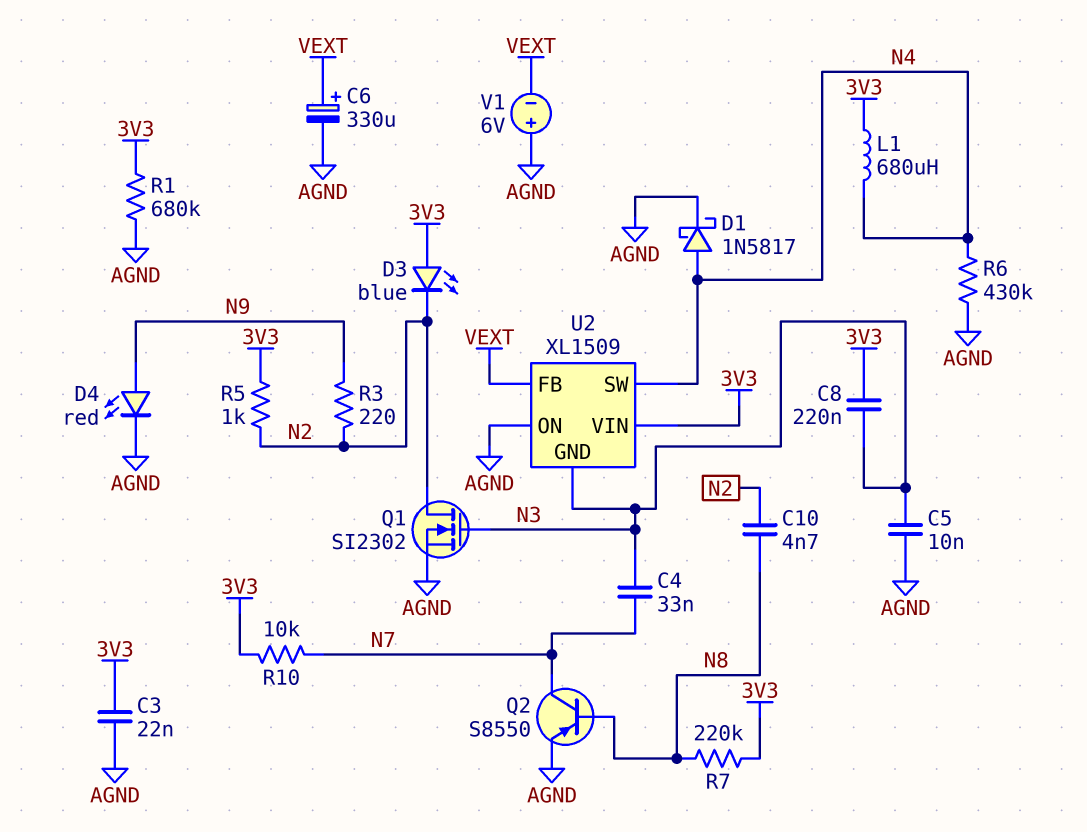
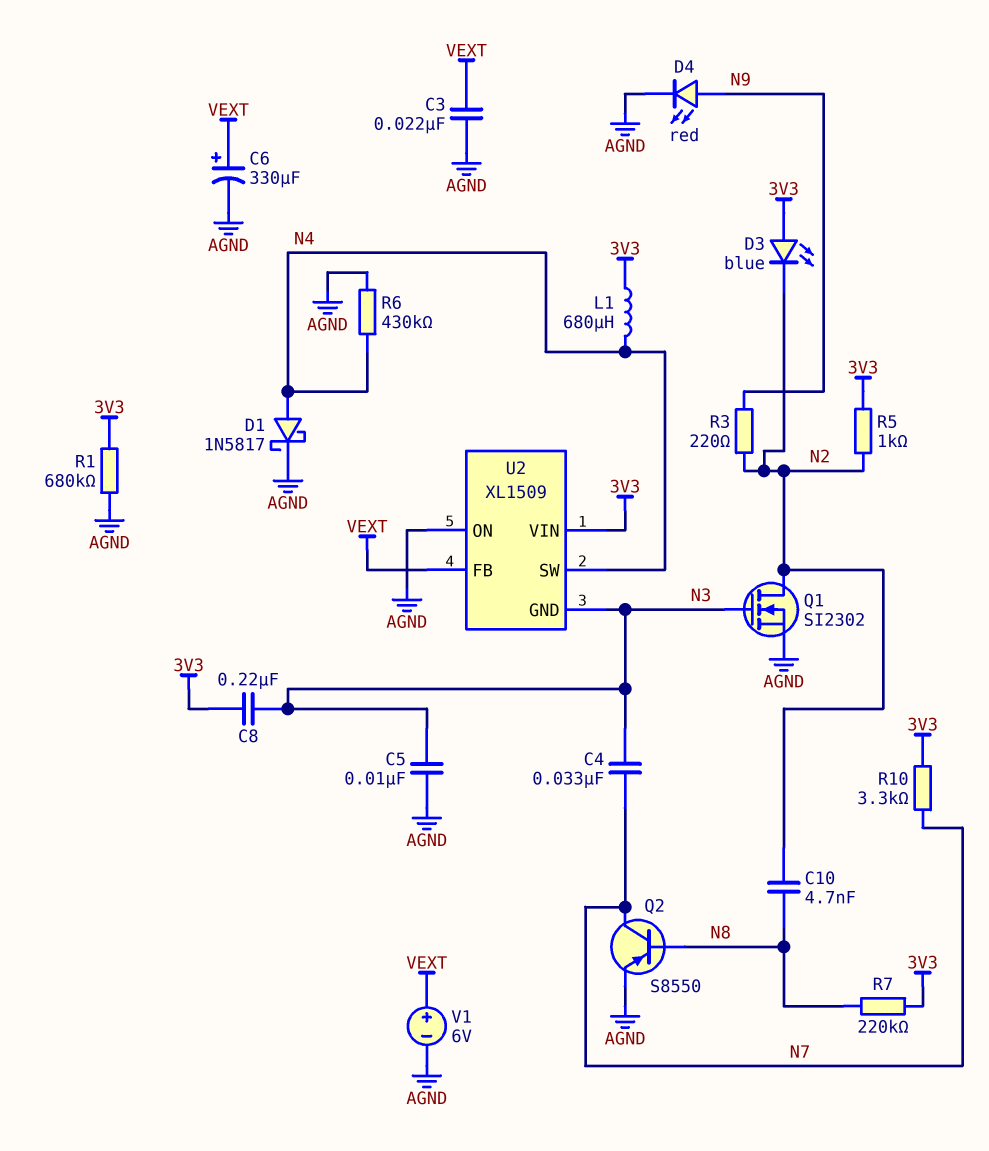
C3: 22nF (3V3, AGND) -> 22nF (AGND, VEXT)
R10: 10k (3V3, N7) -> 3.3k (3V3, N7)
V1: 6V (plus AGND, minus VEXT) -> 6V (plus VEXT, minus AGND)

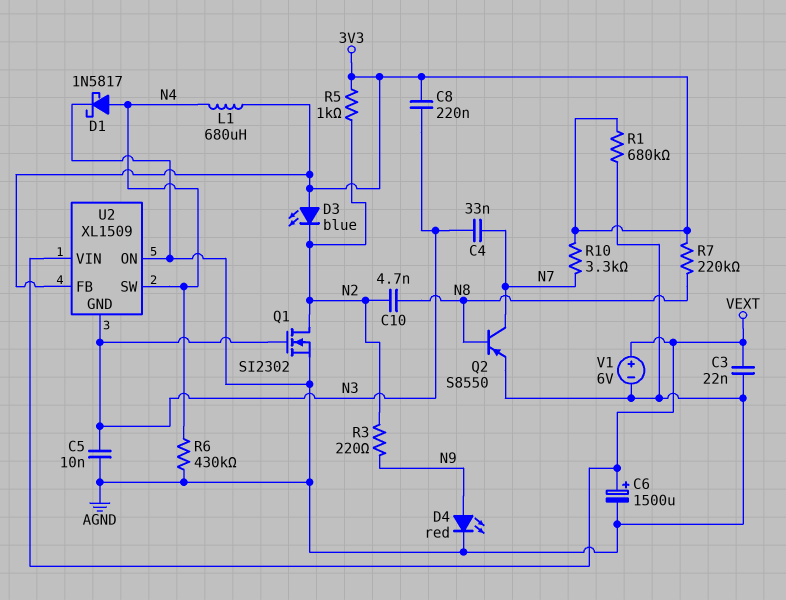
C6: 330uF (plus VEXT, minus AGND) -> 1500uF (plus VEXT, minus AGND)
U2 pin FB: VEXT -> 3V3
U2 pin VIN: 3V3 -> VEXT

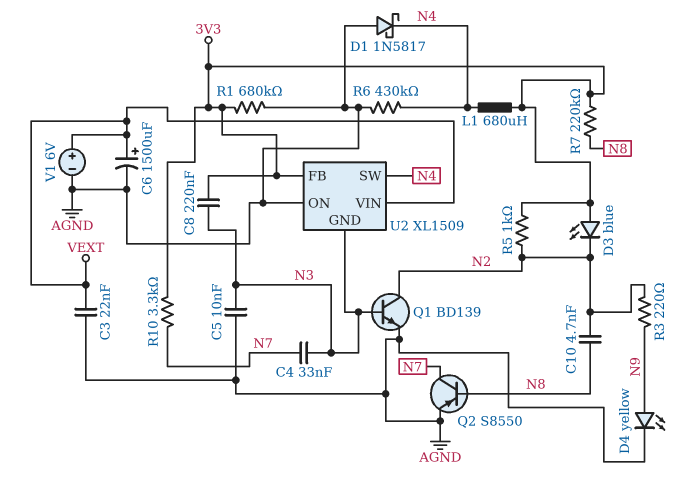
D1: schottky 1N5817 (A N4, K AGND) -> schottky 1N5817 (A AGND, K N4)
D4: LED red (A N9, K AGND) -> LED yellow (A N9, K AGND)
Q1: NMOS SI2302 (G N3, D N2, S AGND) -> NPN BD139 (B N3, C N2, E AGND)

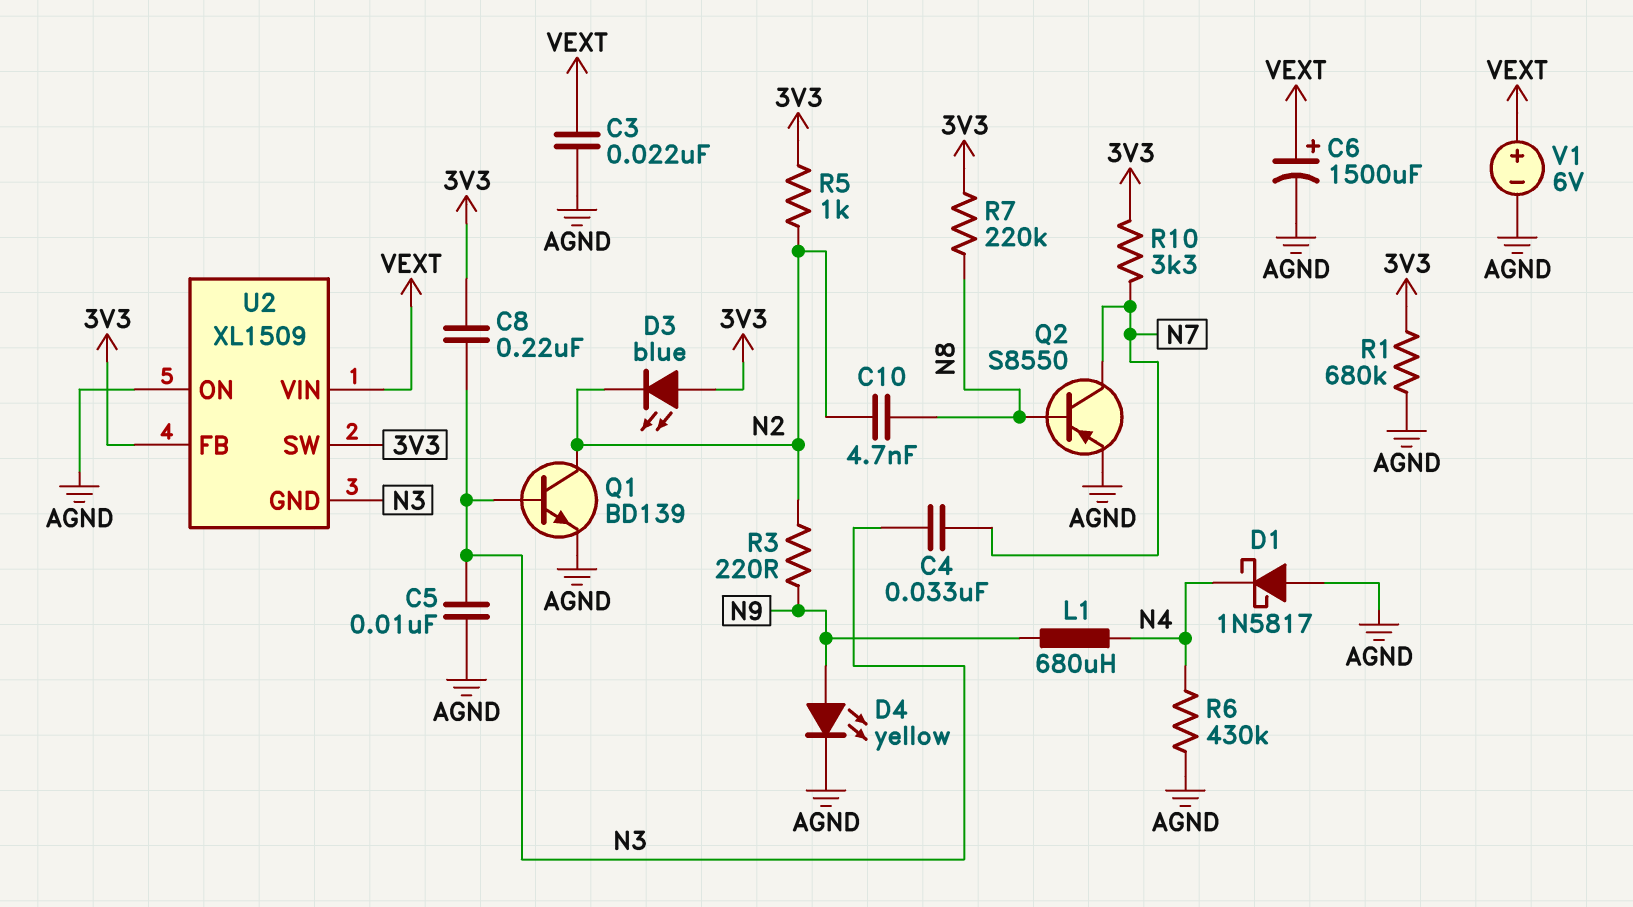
L1: 680uH (3V3, N4) -> 680uH (N4, N9)
U2 pin SW: N4 -> 3V3

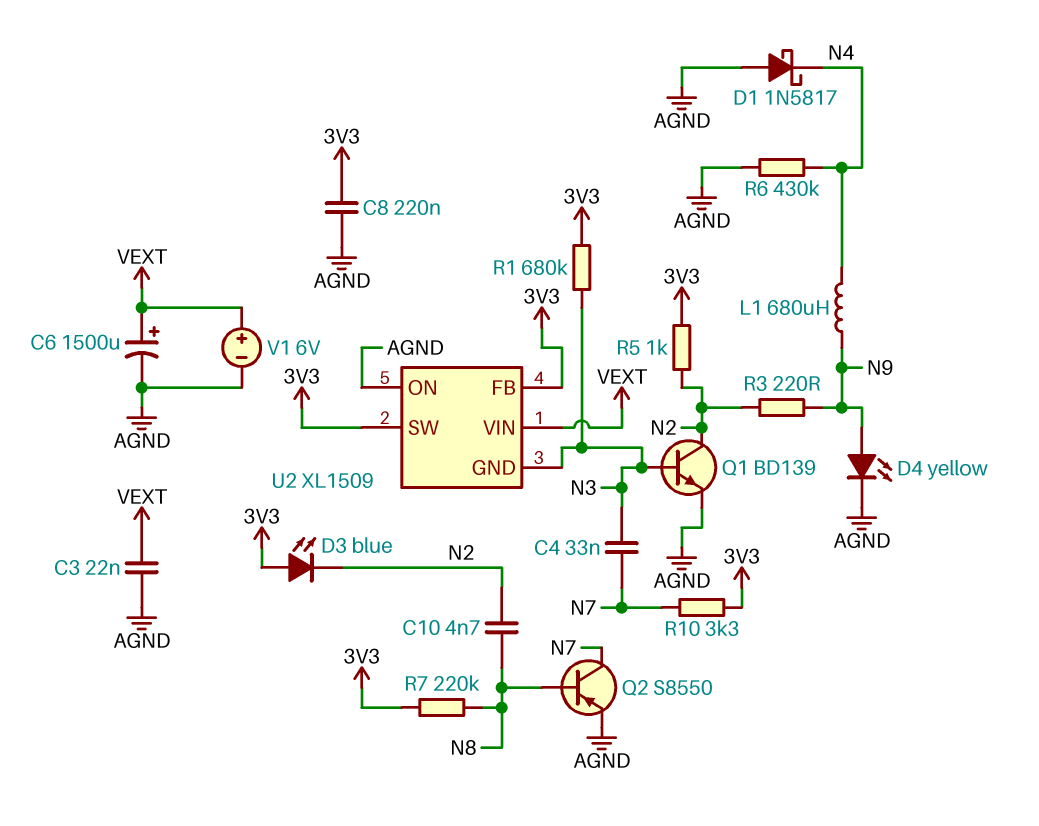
C5: 10nF (AGND, N3) -> none
C8: 220nF (3V3, N3) -> 220nF (3V3, AGND)
R1: 680k (3V3, AGND) -> 680k (3V3, N3)

